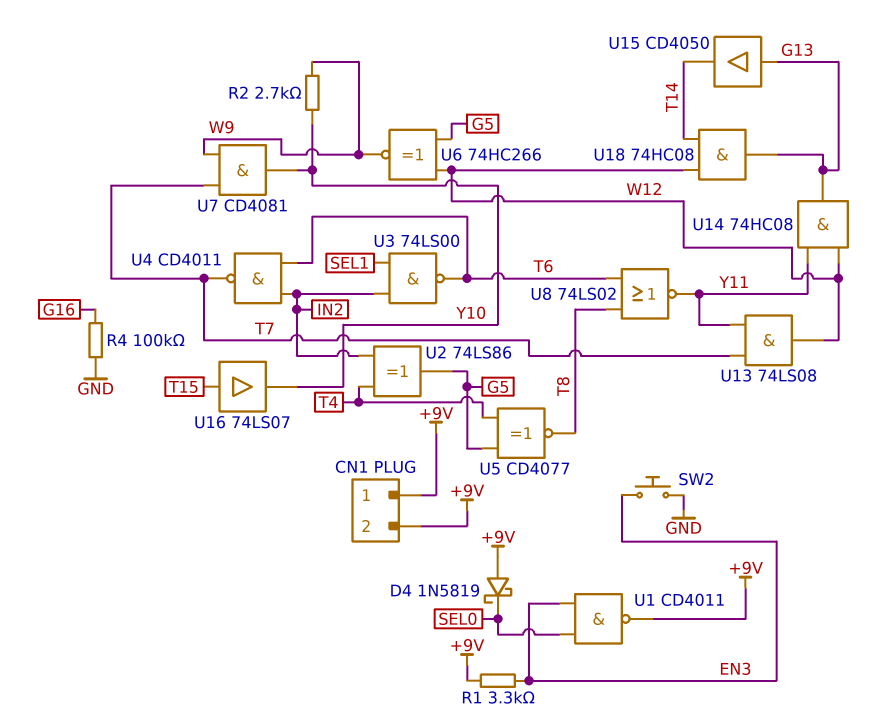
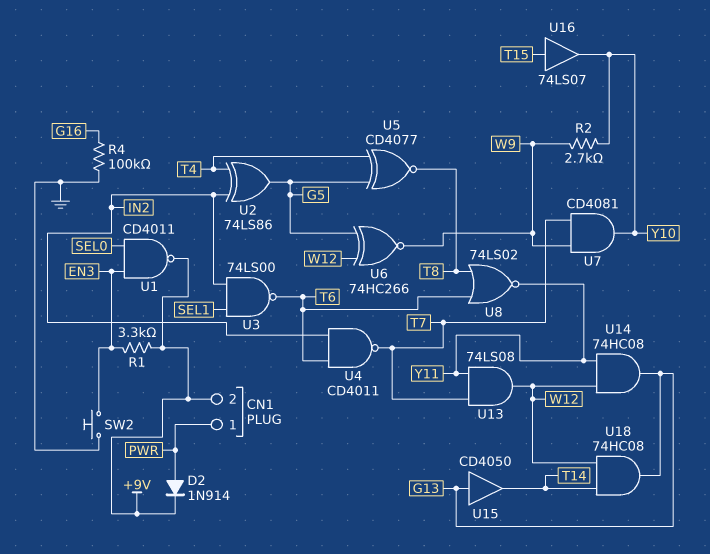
CN1 pin 1: +9V -> PWR
D2: none -> diode 1N914 (A PWR, K +9V)
D4: schottky 1N5819 (A +9V, K SEL0) -> none

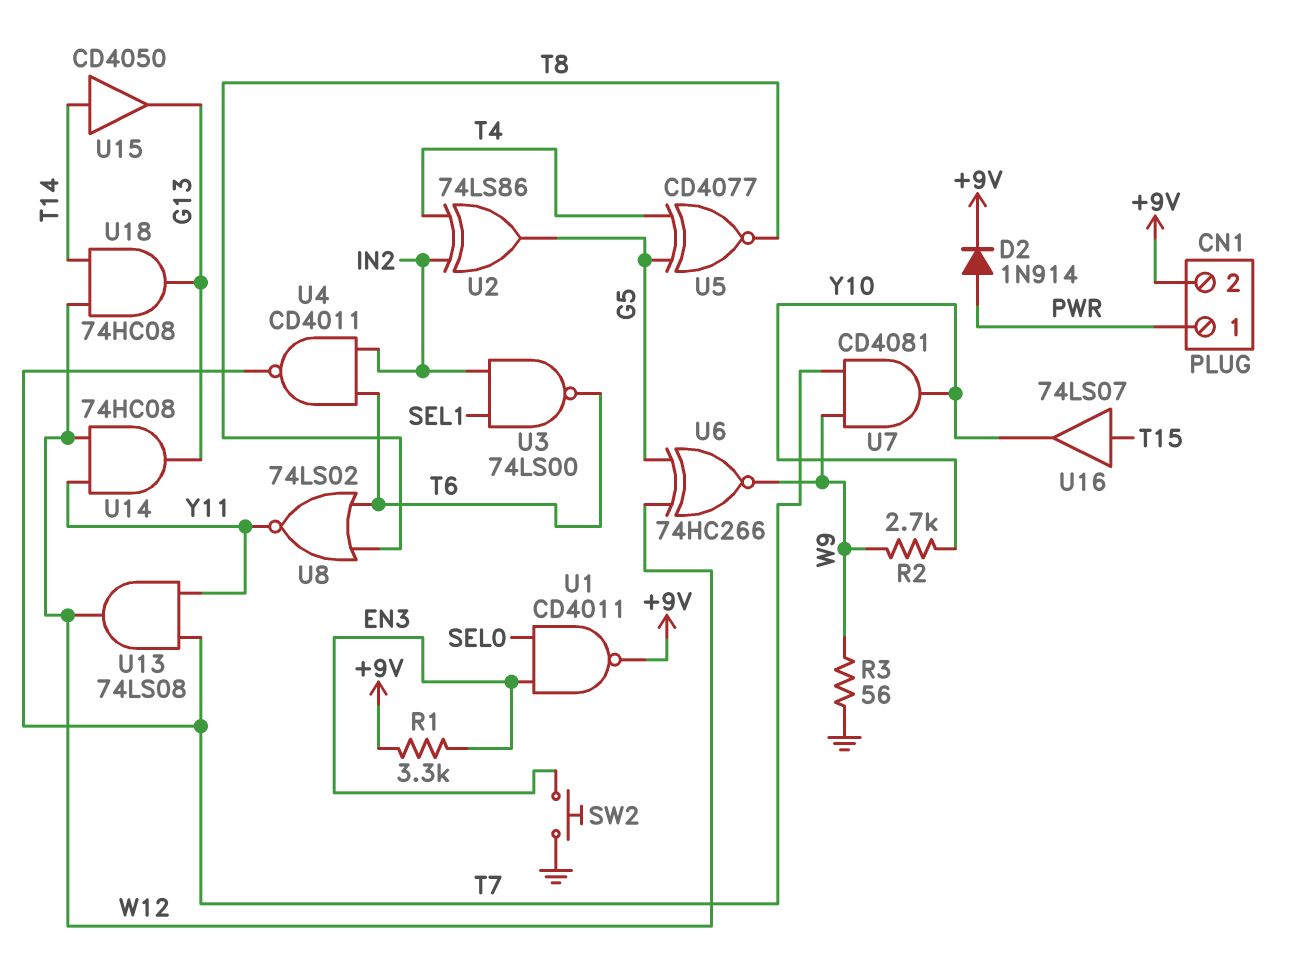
R3: none -> 56 (GND, W9)
R4: 100k (G16, GND) -> none
U15: buffer CD4050 (in G13, out T14) -> buffer CD4050 (in T14, out G13)

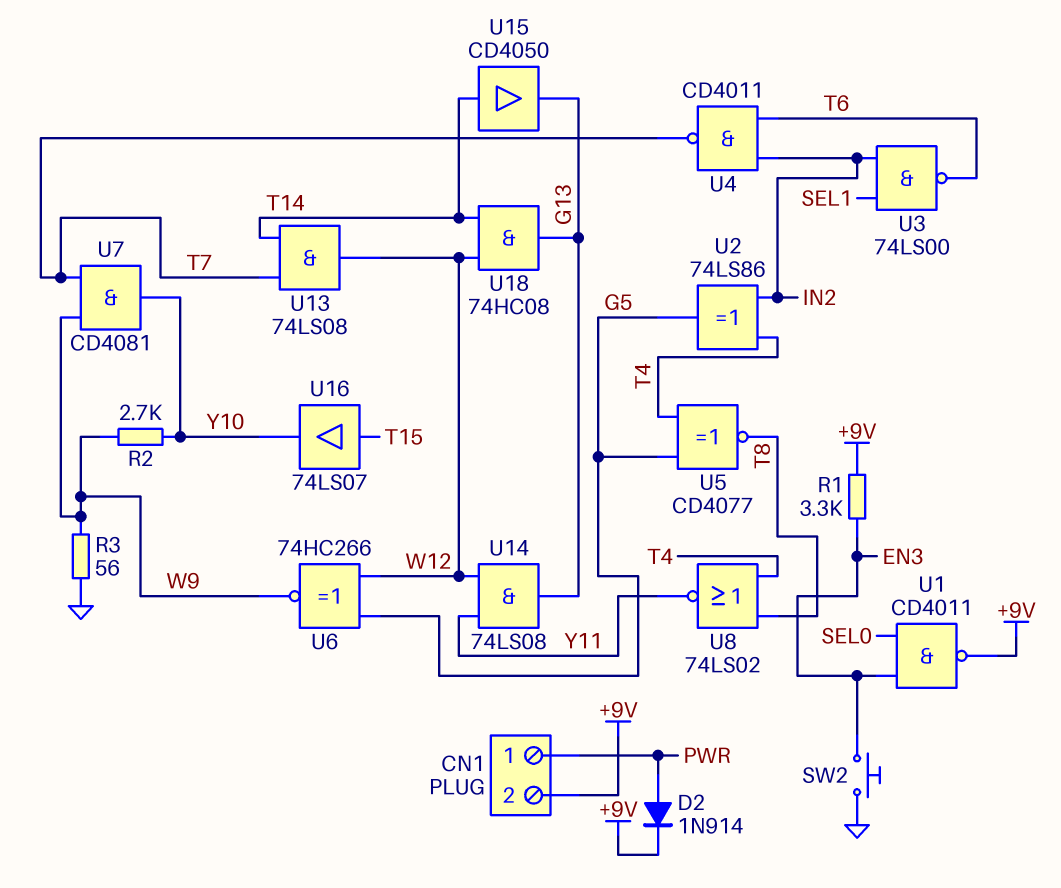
U8: NOR 74LS02 (in T6, in T8, out Y11) -> NOR 74LS02 (in T4, in T8, out Y11)
U13: AND 74LS08 (in T7, in Y11, out W12) -> AND 74LS08 (in T7, in T14, out W12)
U14: AND 74HC08 (in W12, in Y11, out G13) -> AND 74LS08 (in W12, in Y11, out G13)

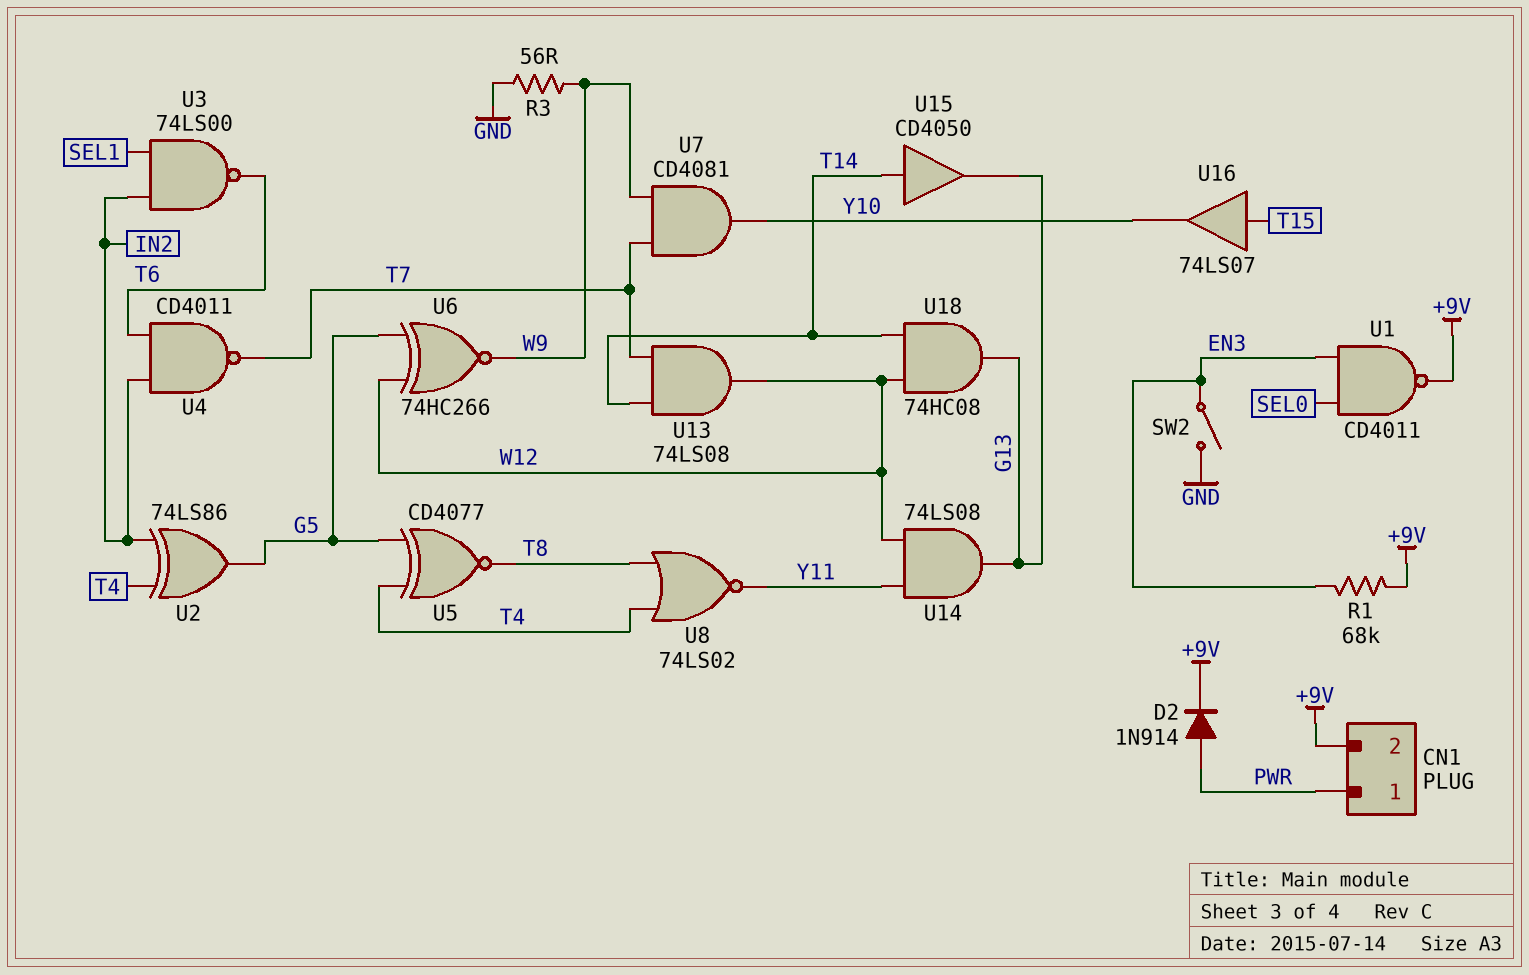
R1: 3.3k (+9V, EN3) -> 68k (+9V, EN3)
R2: 2.7k (W9, Y10) -> none
SW2: button (EN3, GND) -> switch (EN3, GND)

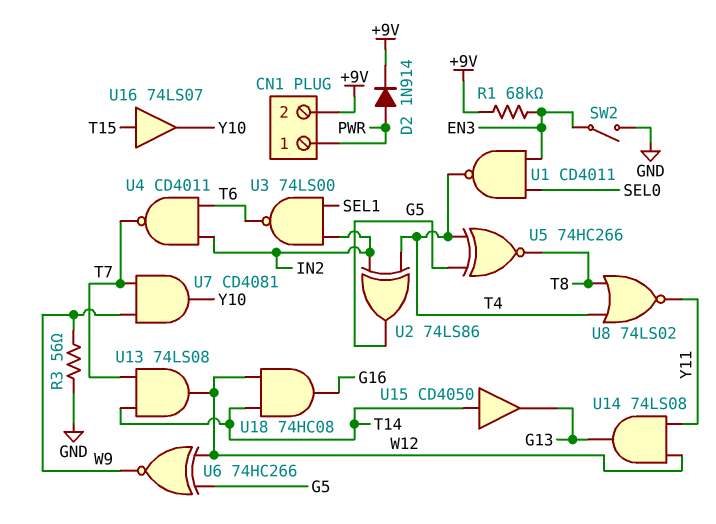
U1: NAND CD4011 (in EN3, in SEL0, out +9V) -> NAND CD4011 (in EN3, in SEL0, out T4)
U5: XNOR CD4077 (in G5, in T4, out T8) -> XNOR 74HC266 (in G5, in T4, out T8)
U18: AND 74HC08 (in T14, in W12, out G13) -> AND 74HC08 (in T14, in W12, out G16)

